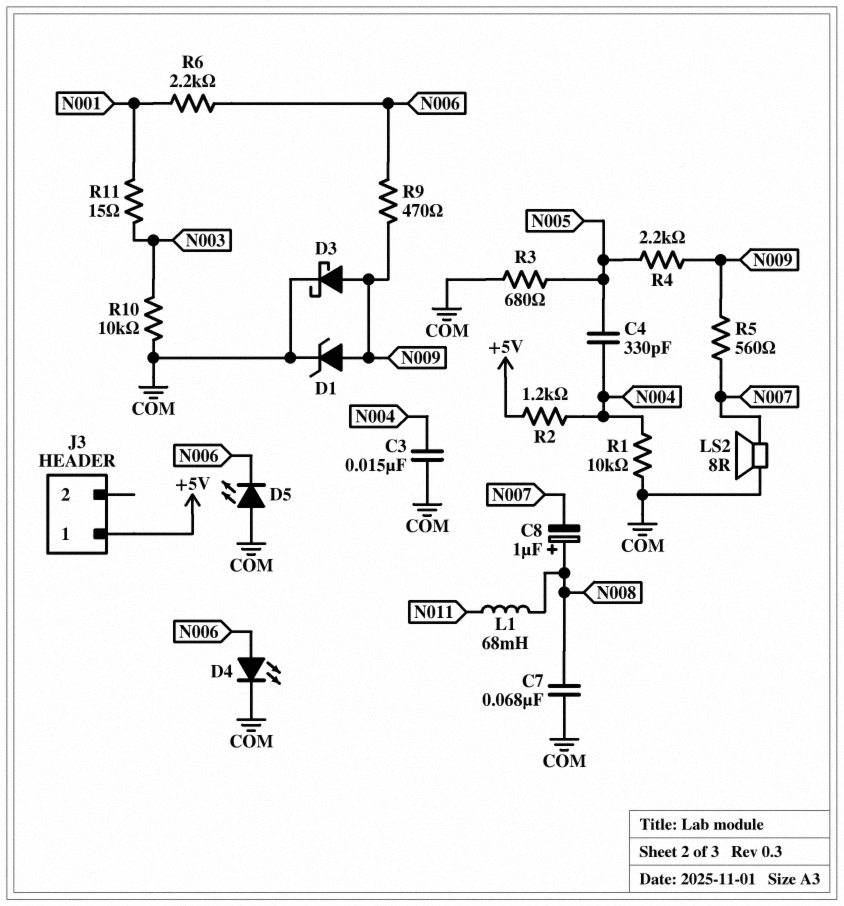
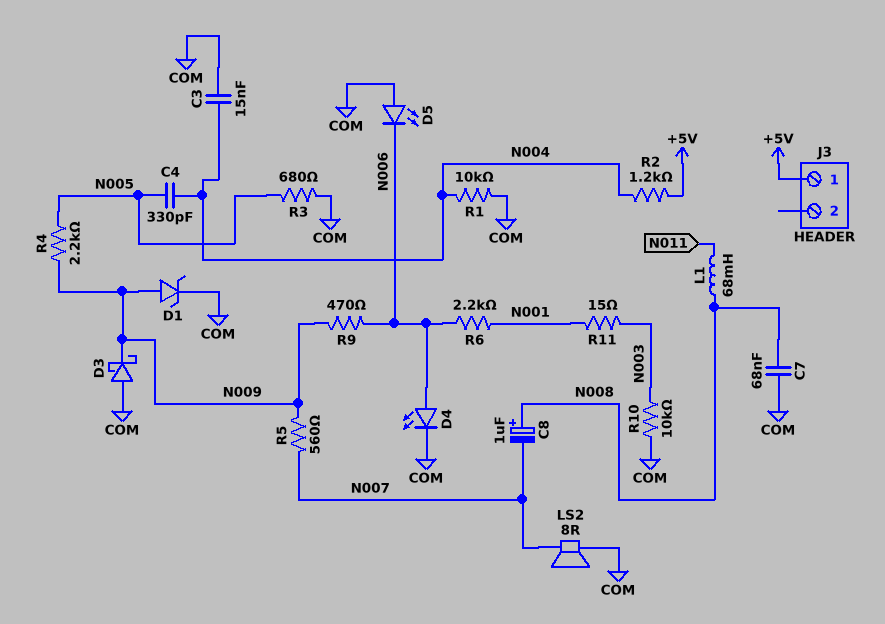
D3: schottky (A N009, K COM) -> schottky (A COM, K N009)

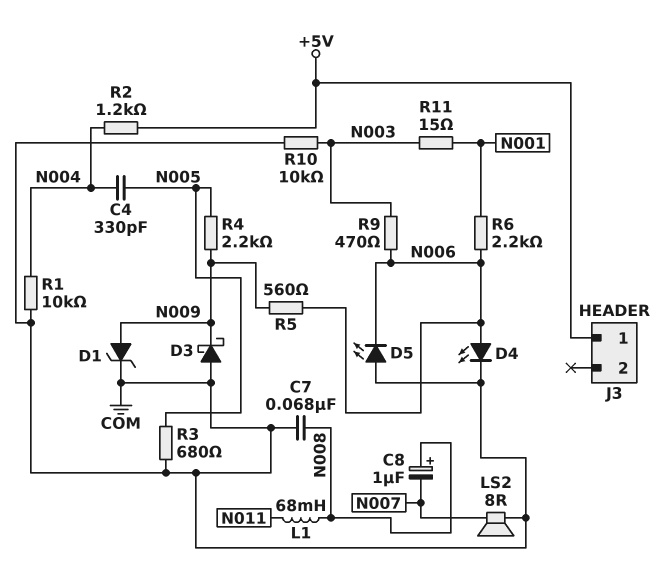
C3: 15nF (COM, N004) -> none
R5: 560 (N007, N009) -> 560 (N006, N009)
R9: 470 (N006, N009) -> 470 (N003, N006)

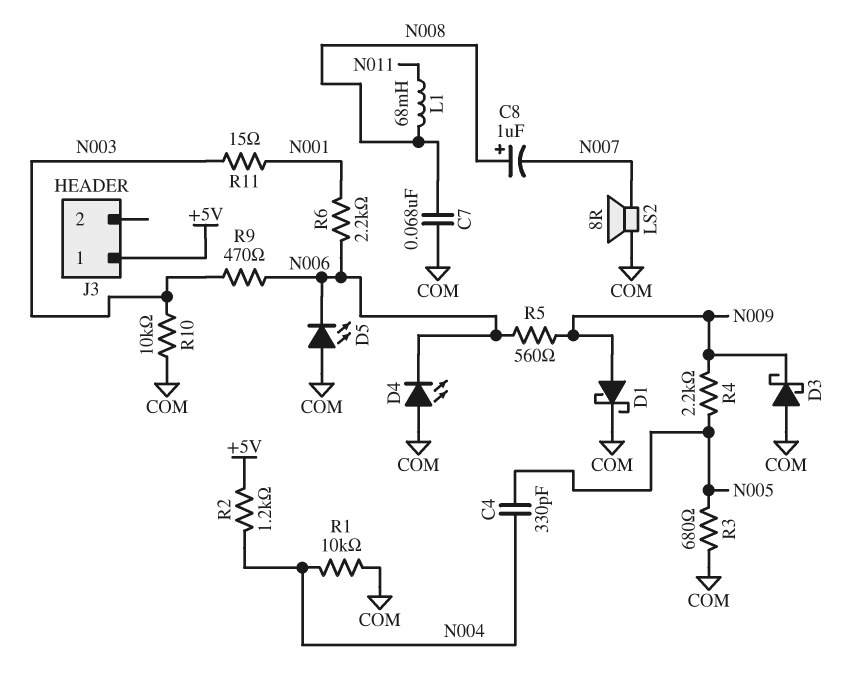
D1: zener (A N009, K COM) -> schottky (A N009, K COM)
D4: LED (A N006, K COM) -> LED (A COM, K N006)

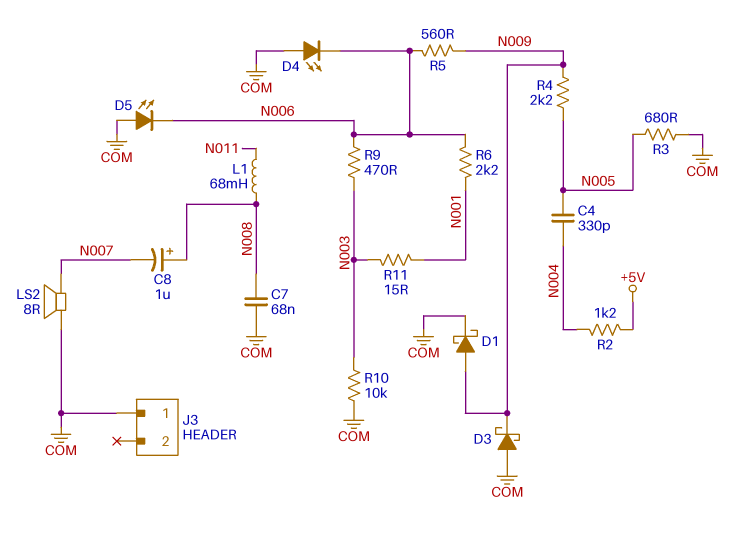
J3 pin 1: +5V -> COM
R1: 10k (COM, N004) -> none

